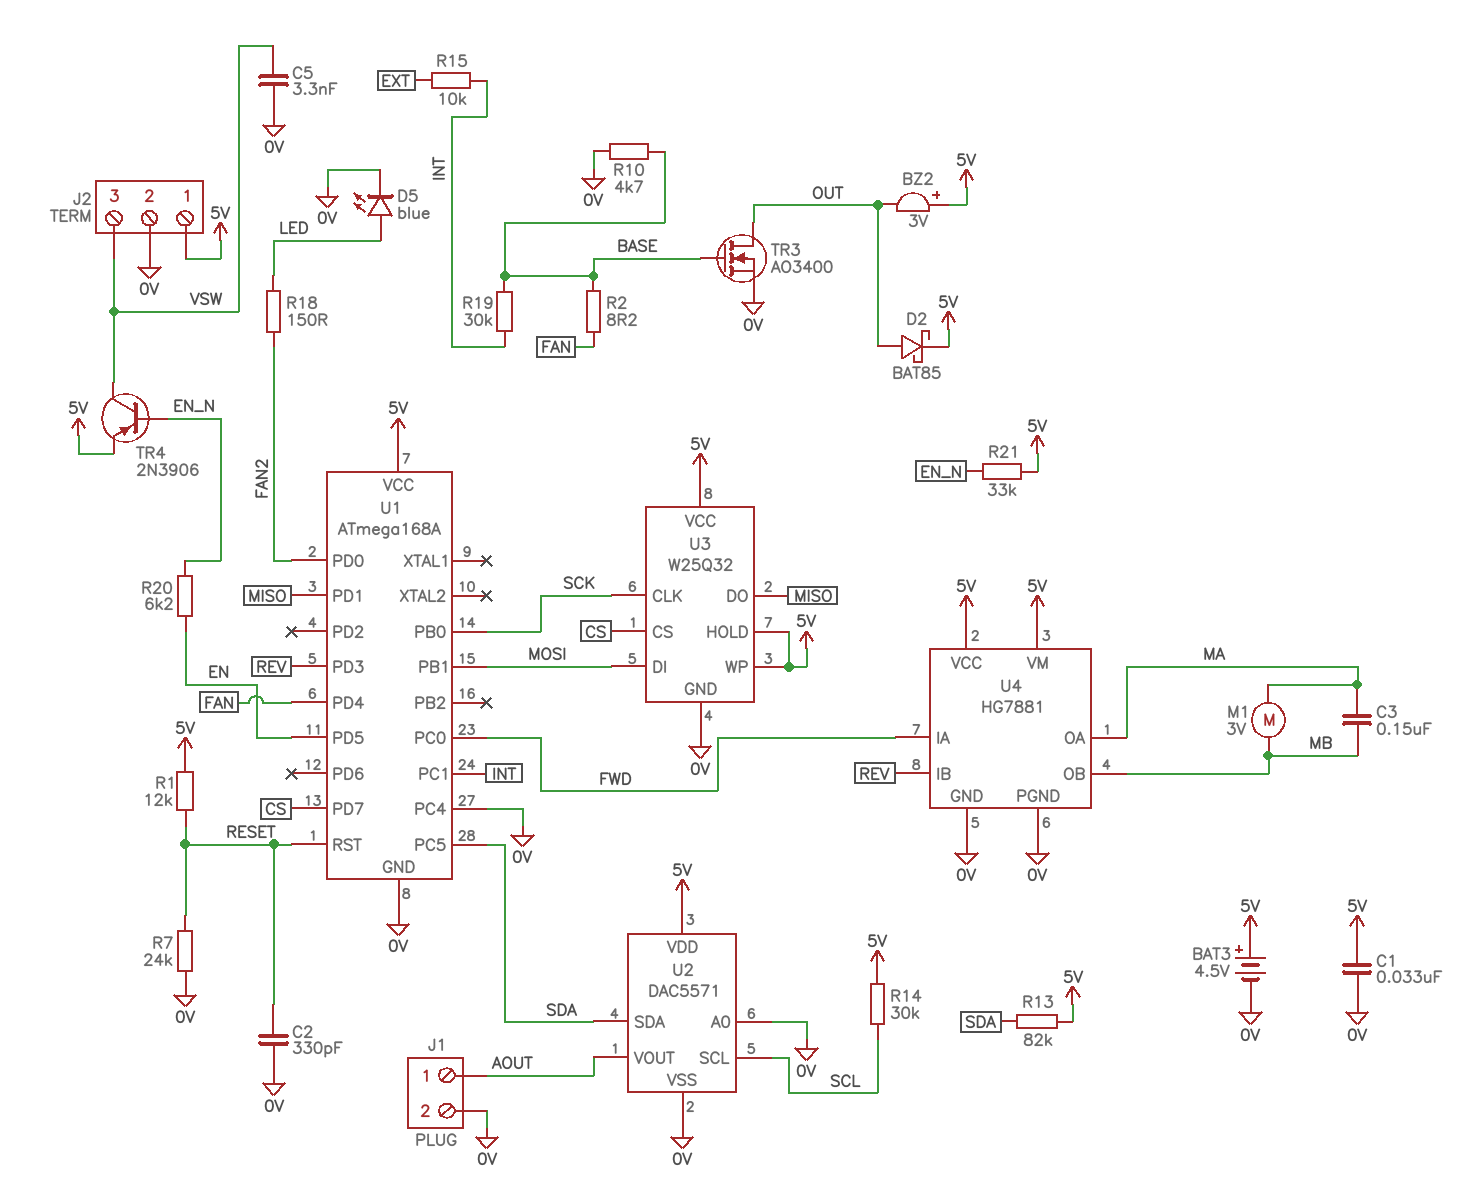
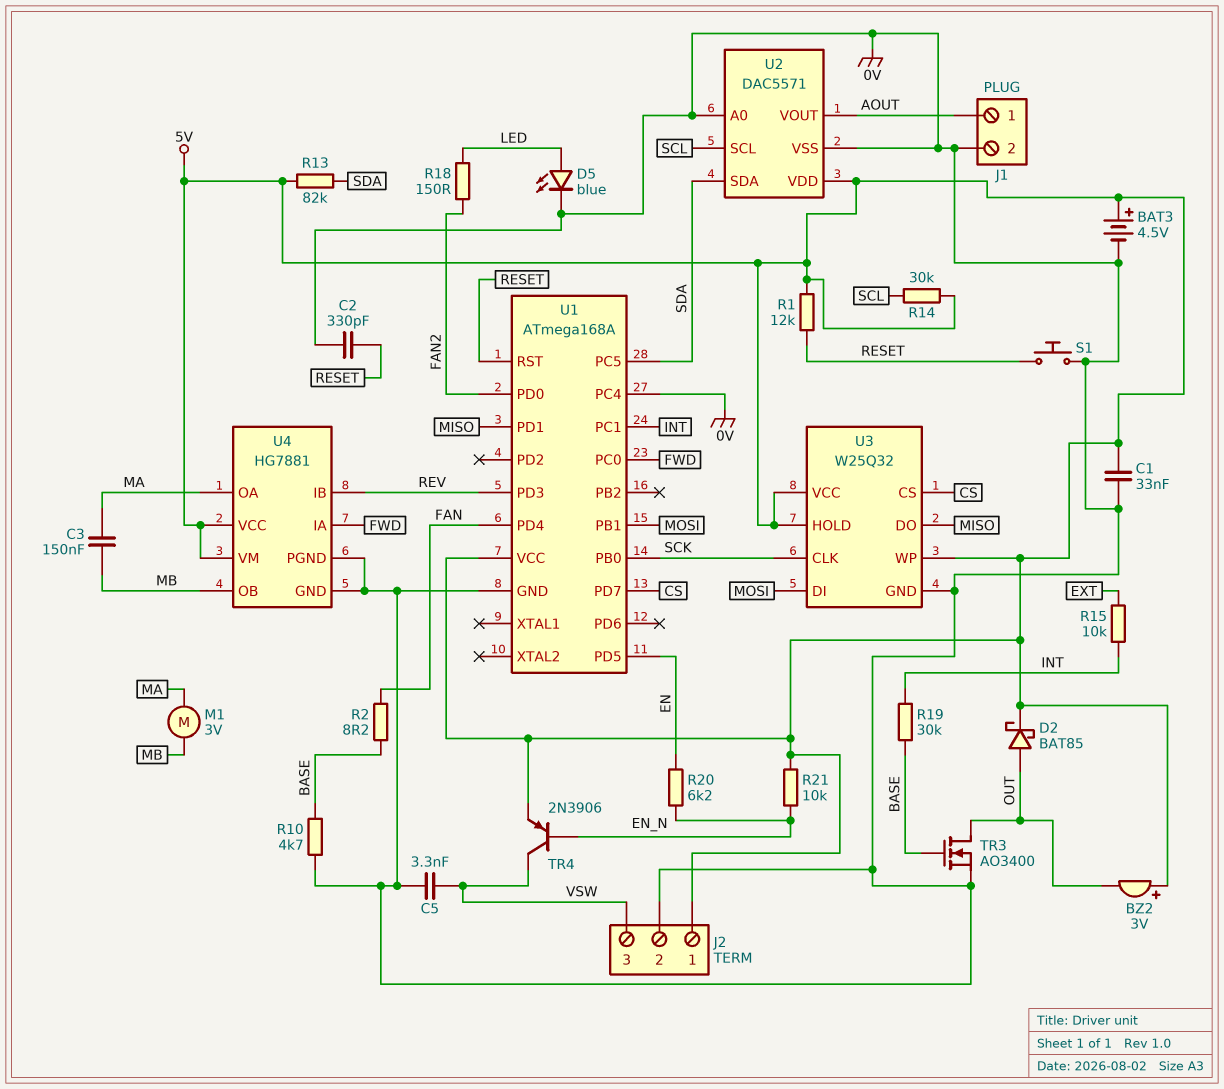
R7: 24k (0V, RESET) -> none
R21: 33k (5V, EN_N) -> 10k (5V, EN_N)
S1: none -> button (0V, RESET)

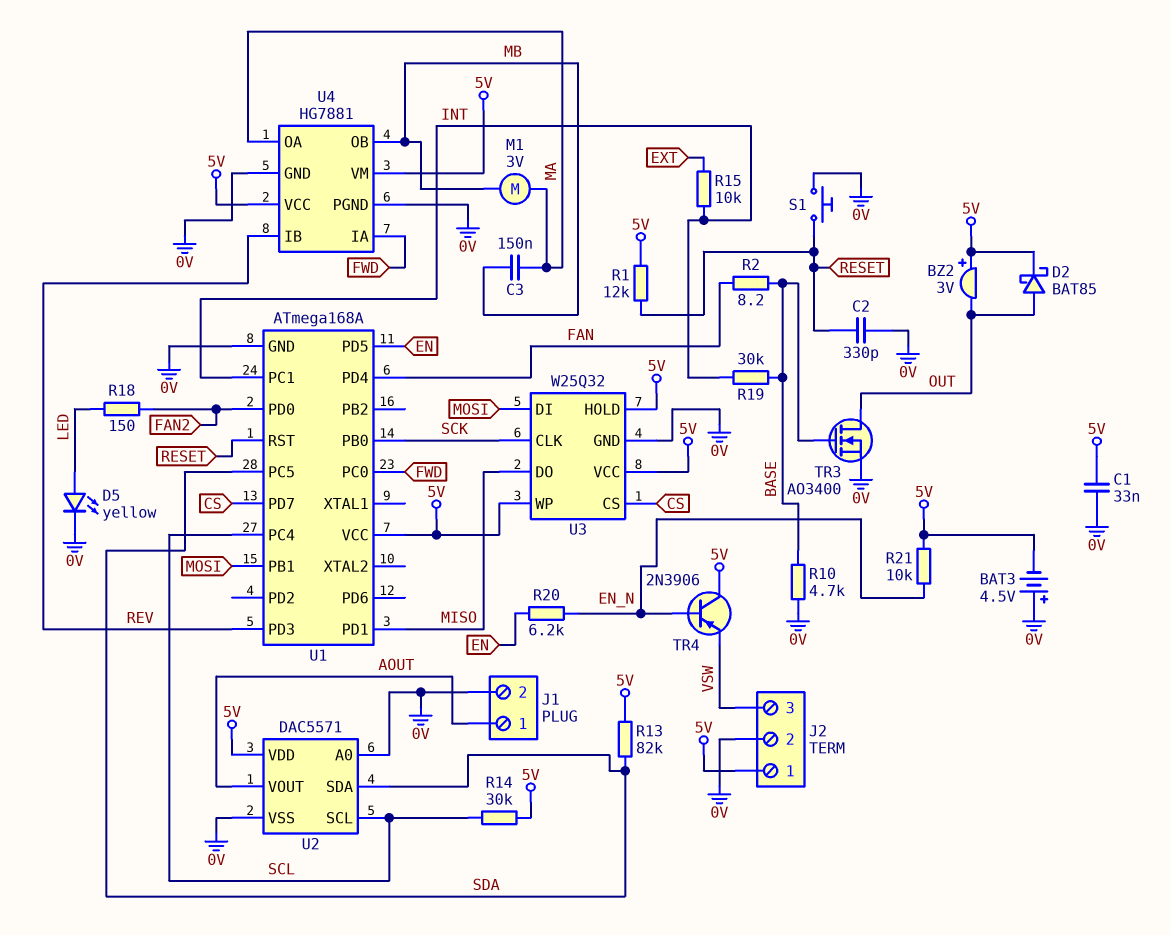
BAT3: 4.5V (plus 5V, minus 0V) -> 4.5V (plus 0V, minus 5V)
C5: 3.3nF (0V, VSW) -> none
D5: LED blue (A LED, K 0V) -> LED yellow (A LED, K 0V)
TR4: PNP 2N3906 (B EN_N, C VSW, E 5V) -> PNP 2N3906 (B EN_N, C 5V, E VSW)
U1 pin PC4: 0V -> SCL

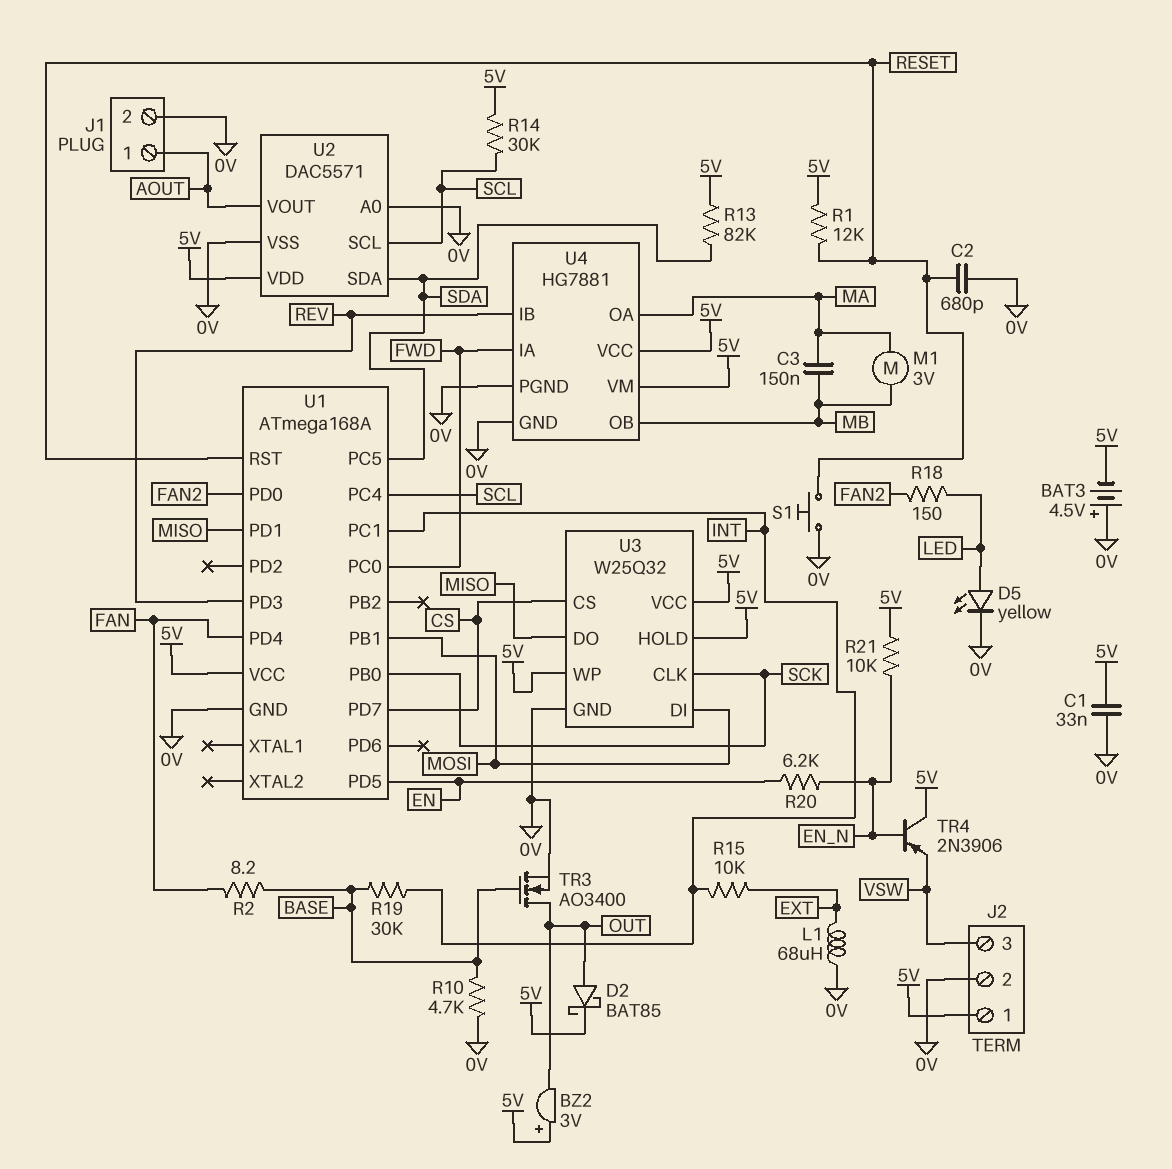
C2: 330pF (0V, RESET) -> 680pF (0V, RESET)
L1: none -> 68uH (0V, EXT)

